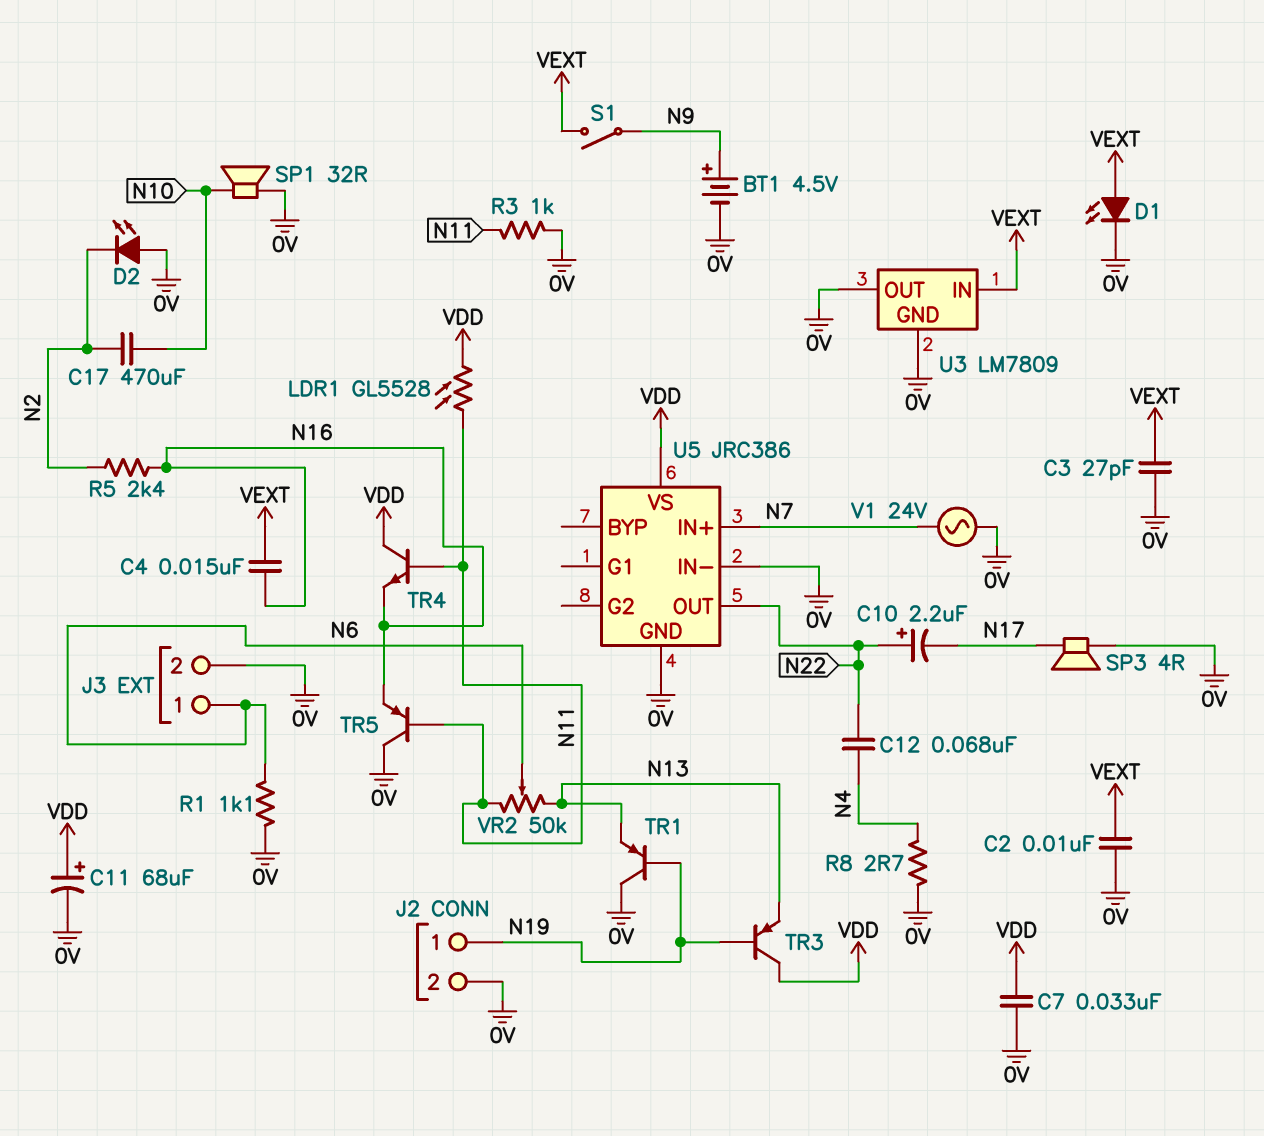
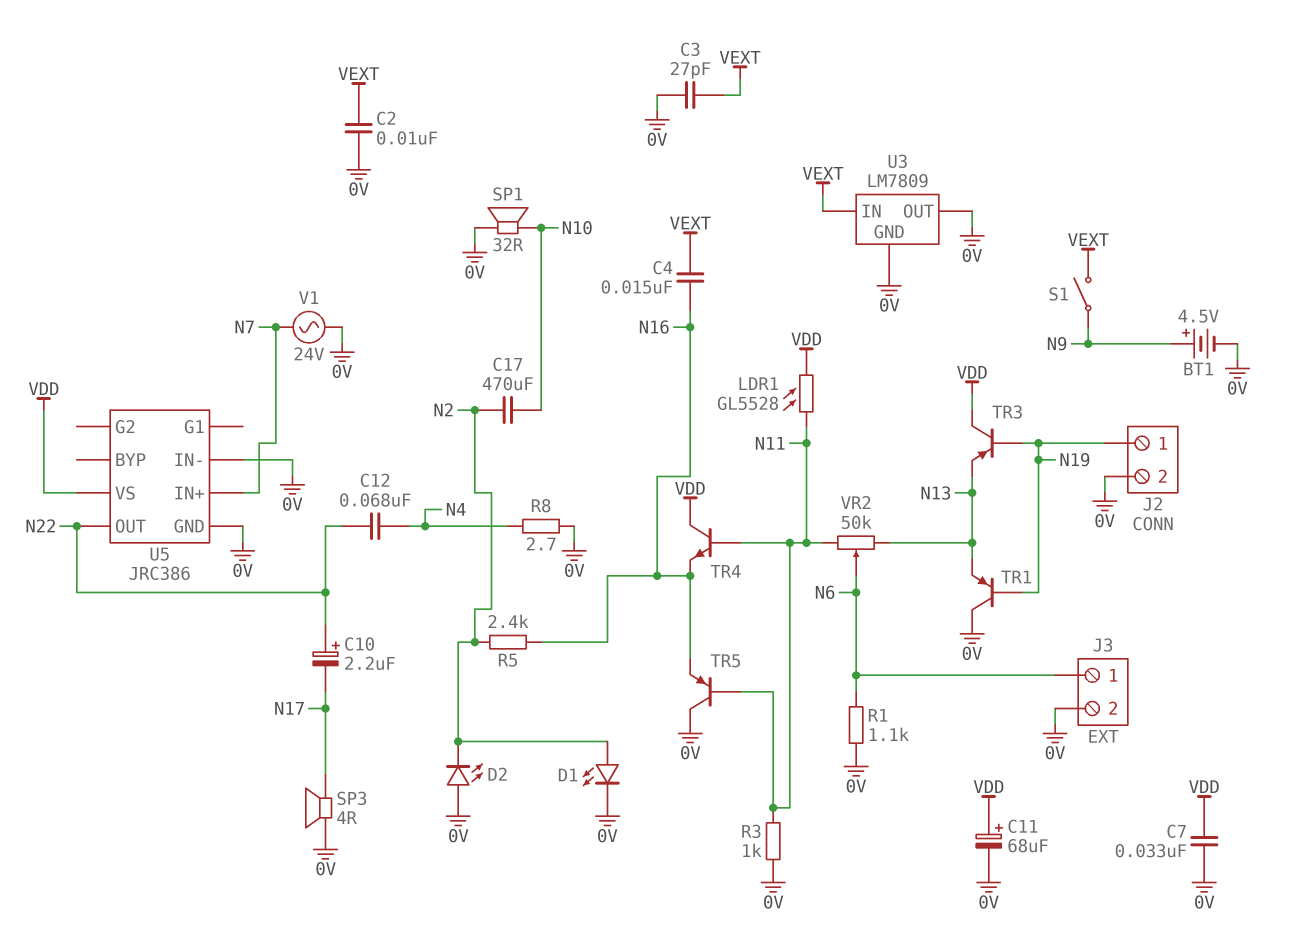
D1: LED (A VEXT, K 0V) -> LED (A N2, K 0V)

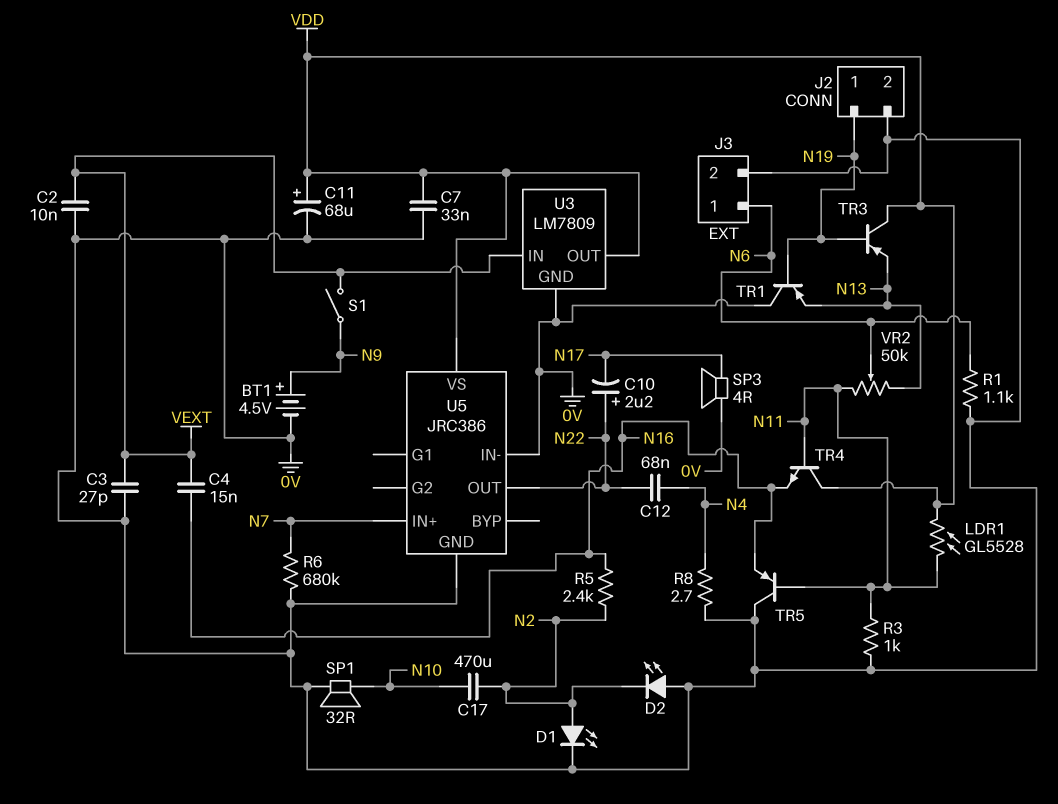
R6: none -> 680k (0V, N7)
U3 pin OUT: 0V -> VDD
V1: AC 24V (0V, N7) -> none

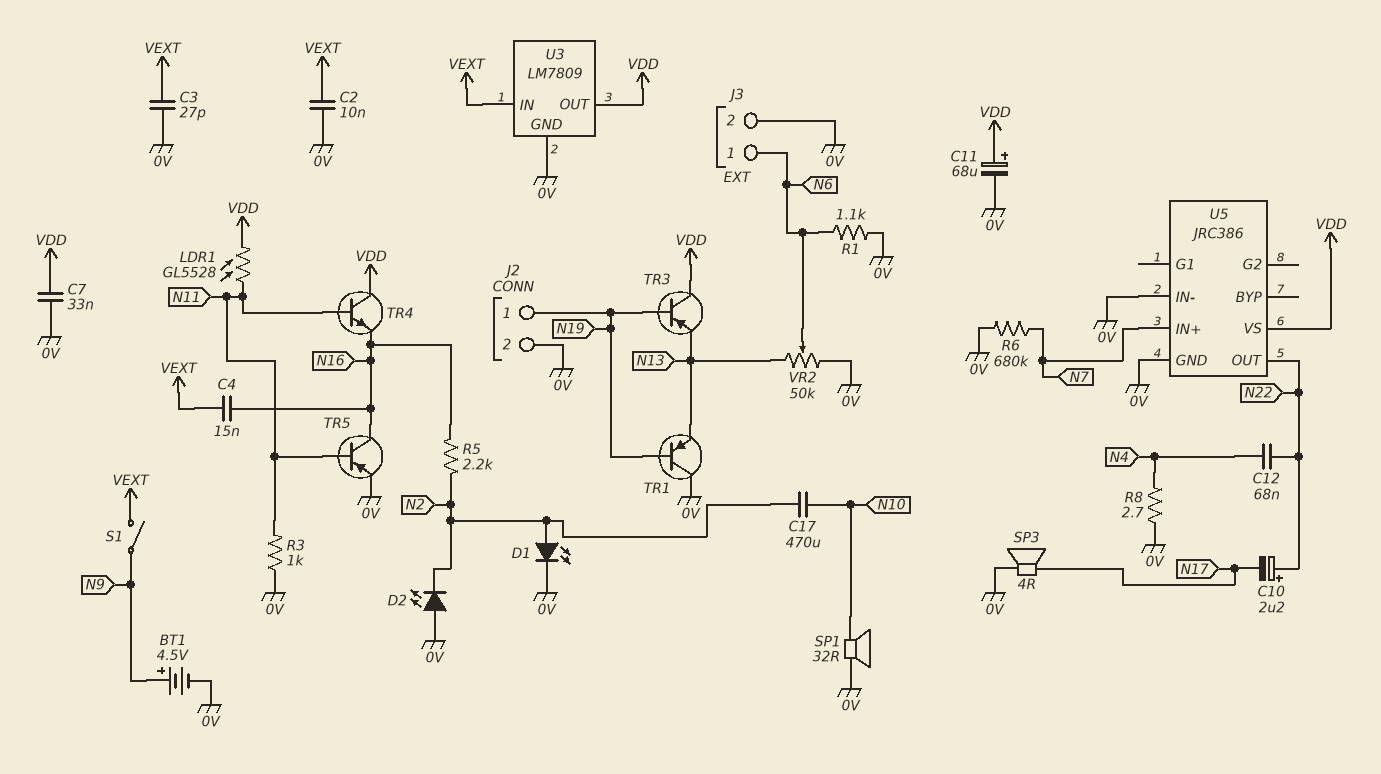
R5: 2.4k (N2, N16) -> 2.2k (N2, N16)
TR5: PNP (B N11, C 0V, E N16) -> PNP (B N11, C N16, E 0V)
VR2: 50k (N11, N13, wiper N6) -> 50k (0V, N13, wiper N6)

